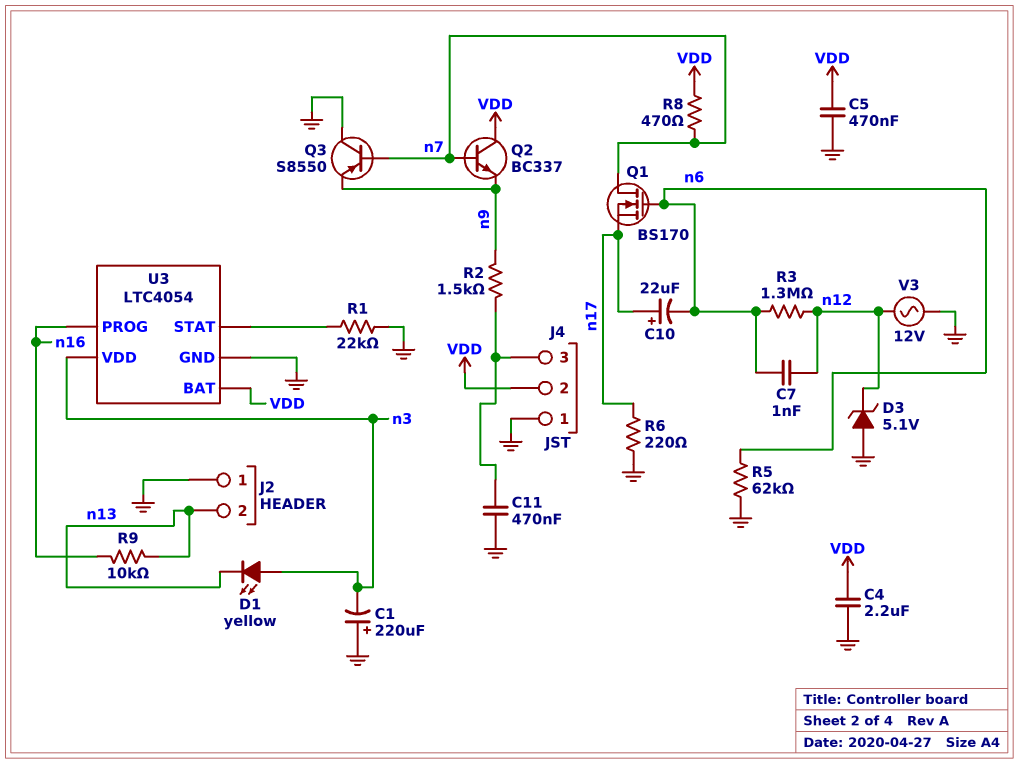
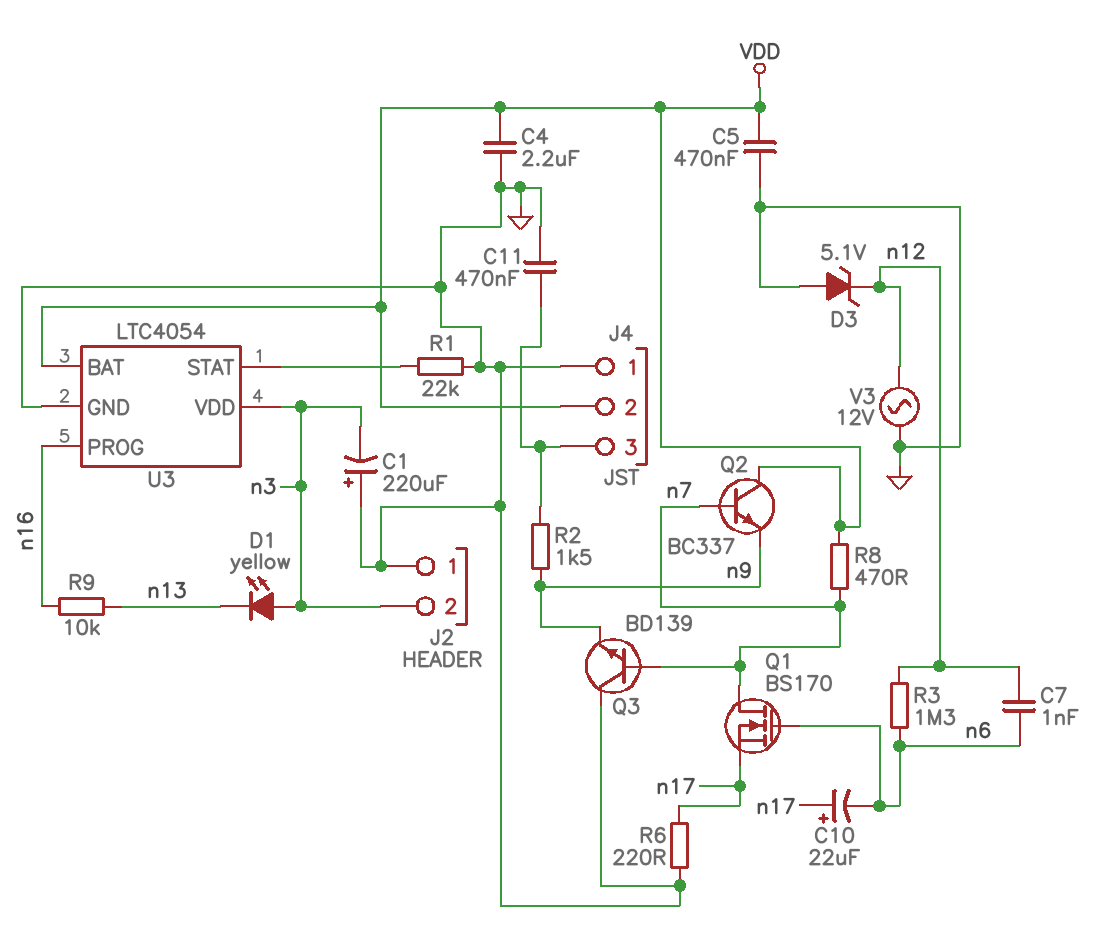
J2 pin 2: n13 -> n3
Q3: PNP S8550 (B n7, C GND, E n9) -> NPN BD139 (B n7, C GND, E n9)
R5: 62k (GND, n6) -> none

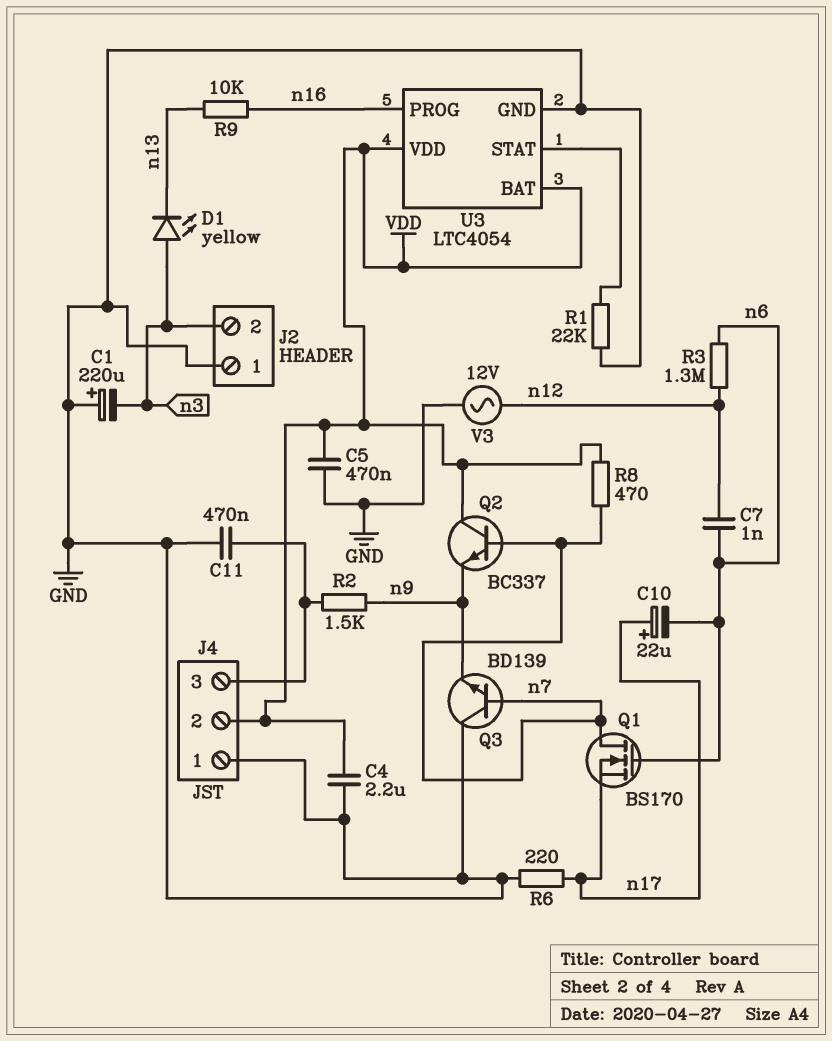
D3: zener 5.1V (A GND, K n12) -> none
U3 pin VDD: n3 -> VDD

